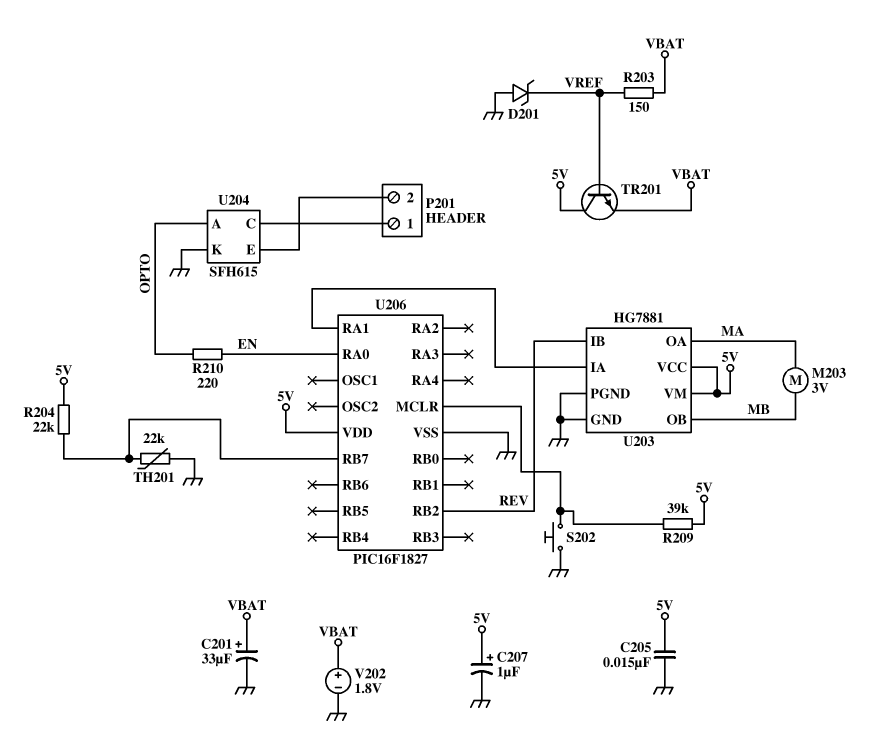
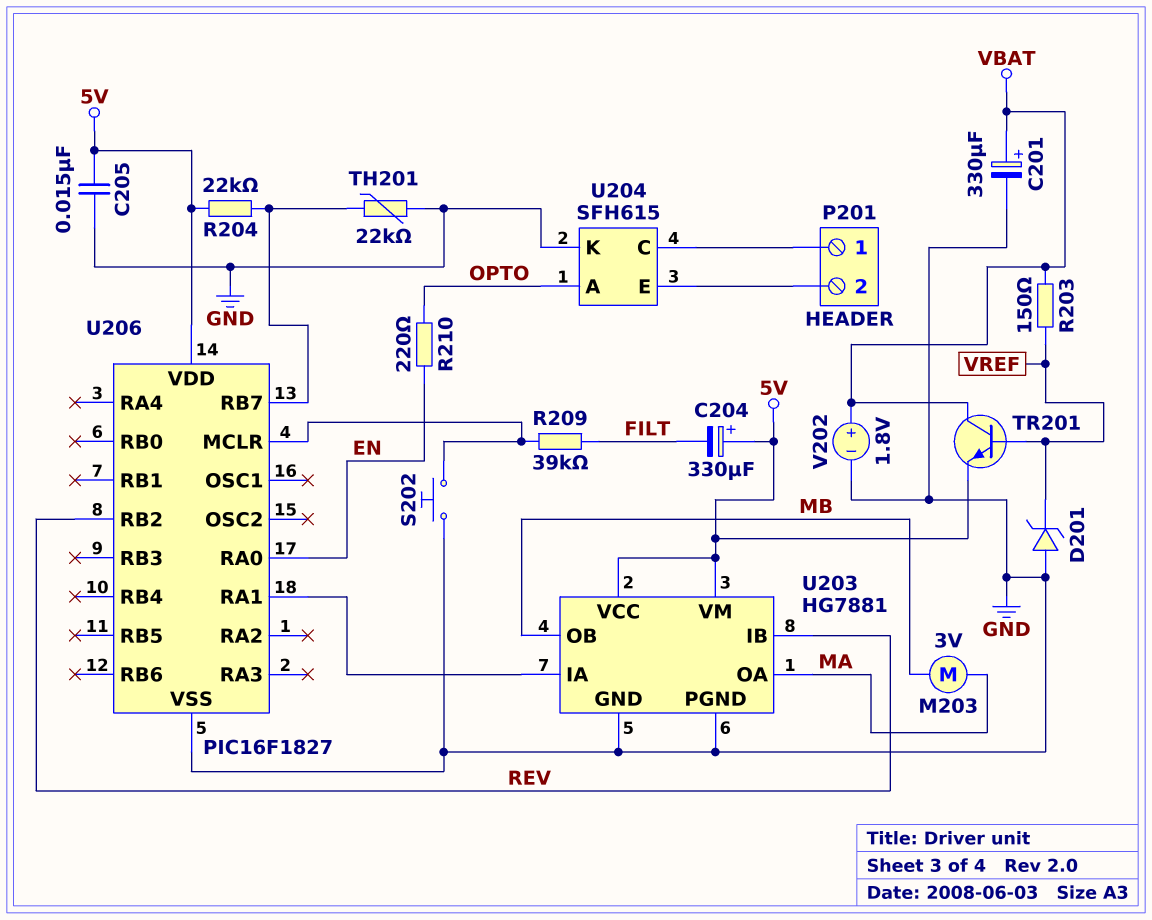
C201: 33uF (plus VBAT, minus GND) -> 330uF (plus VBAT, minus GND)
C204: none -> 330uF (plus 5V, minus FILT)
C207: 1uF (plus 5V, minus GND) -> none
R209: 39k (5V, U206/MCLR) -> 39k (FILT, U206/MCLR)
TR201: NPN (B VREF, C 5V, E VBAT) -> NPN (B VREF, C VBAT, E 5V)

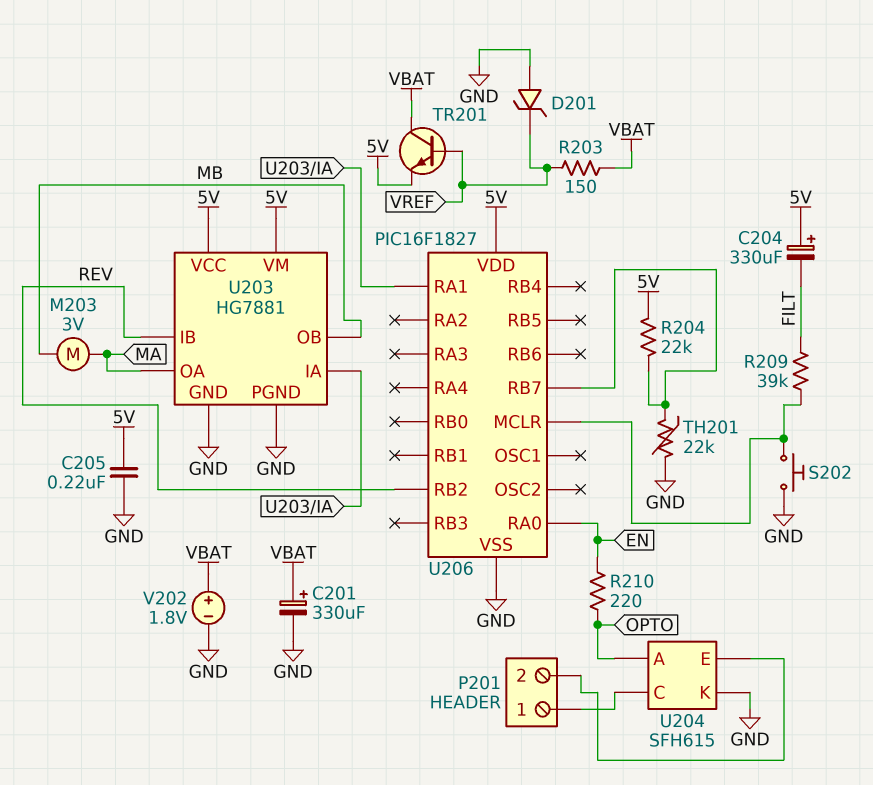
C205: 15nF (5V, GND) -> 220nF (5V, GND)

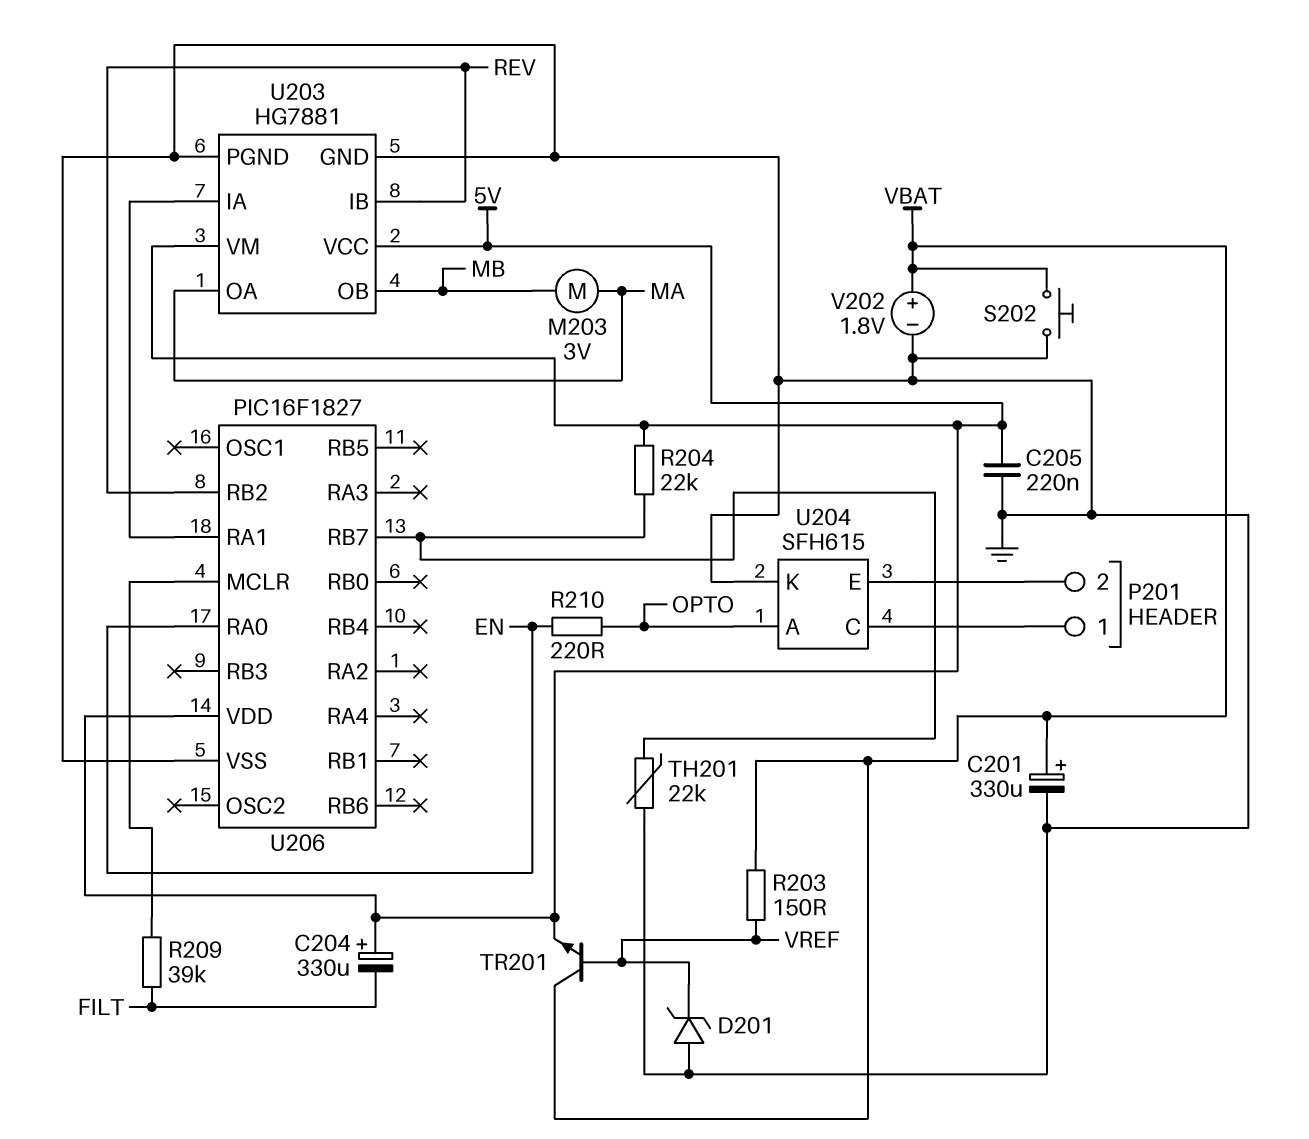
S202: button (GND, U206/MCLR) -> button (GND, VBAT)

